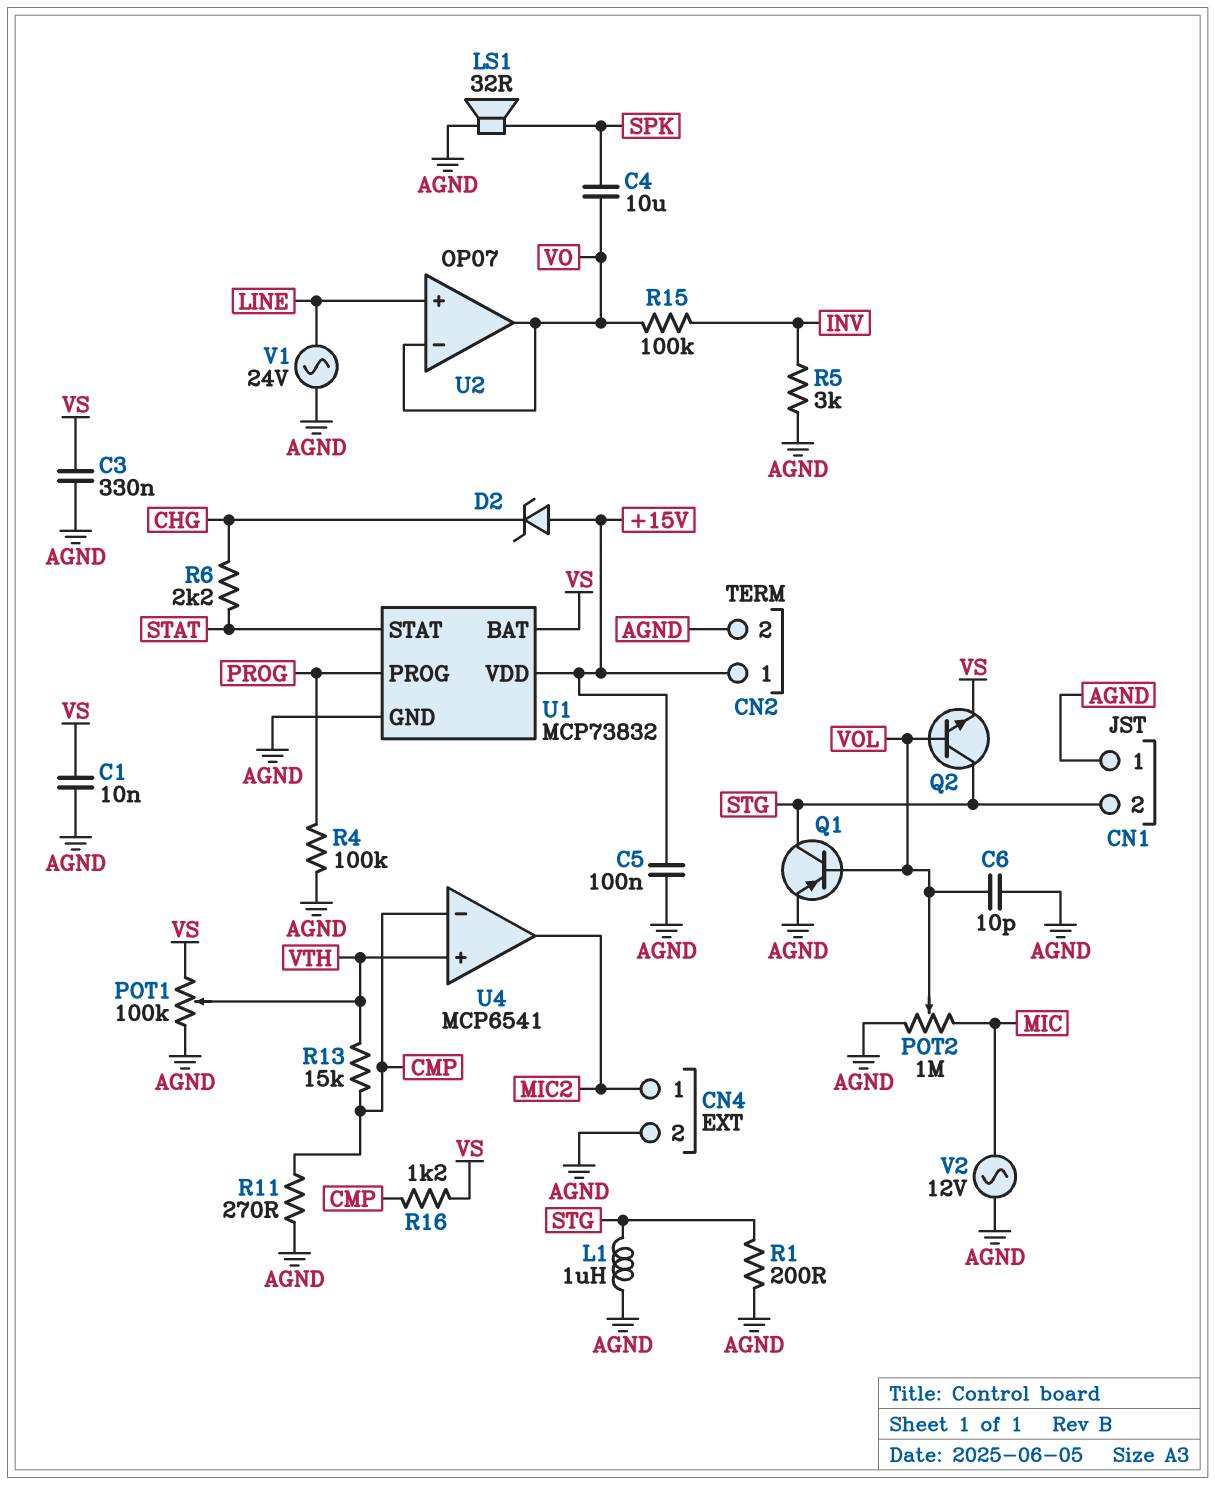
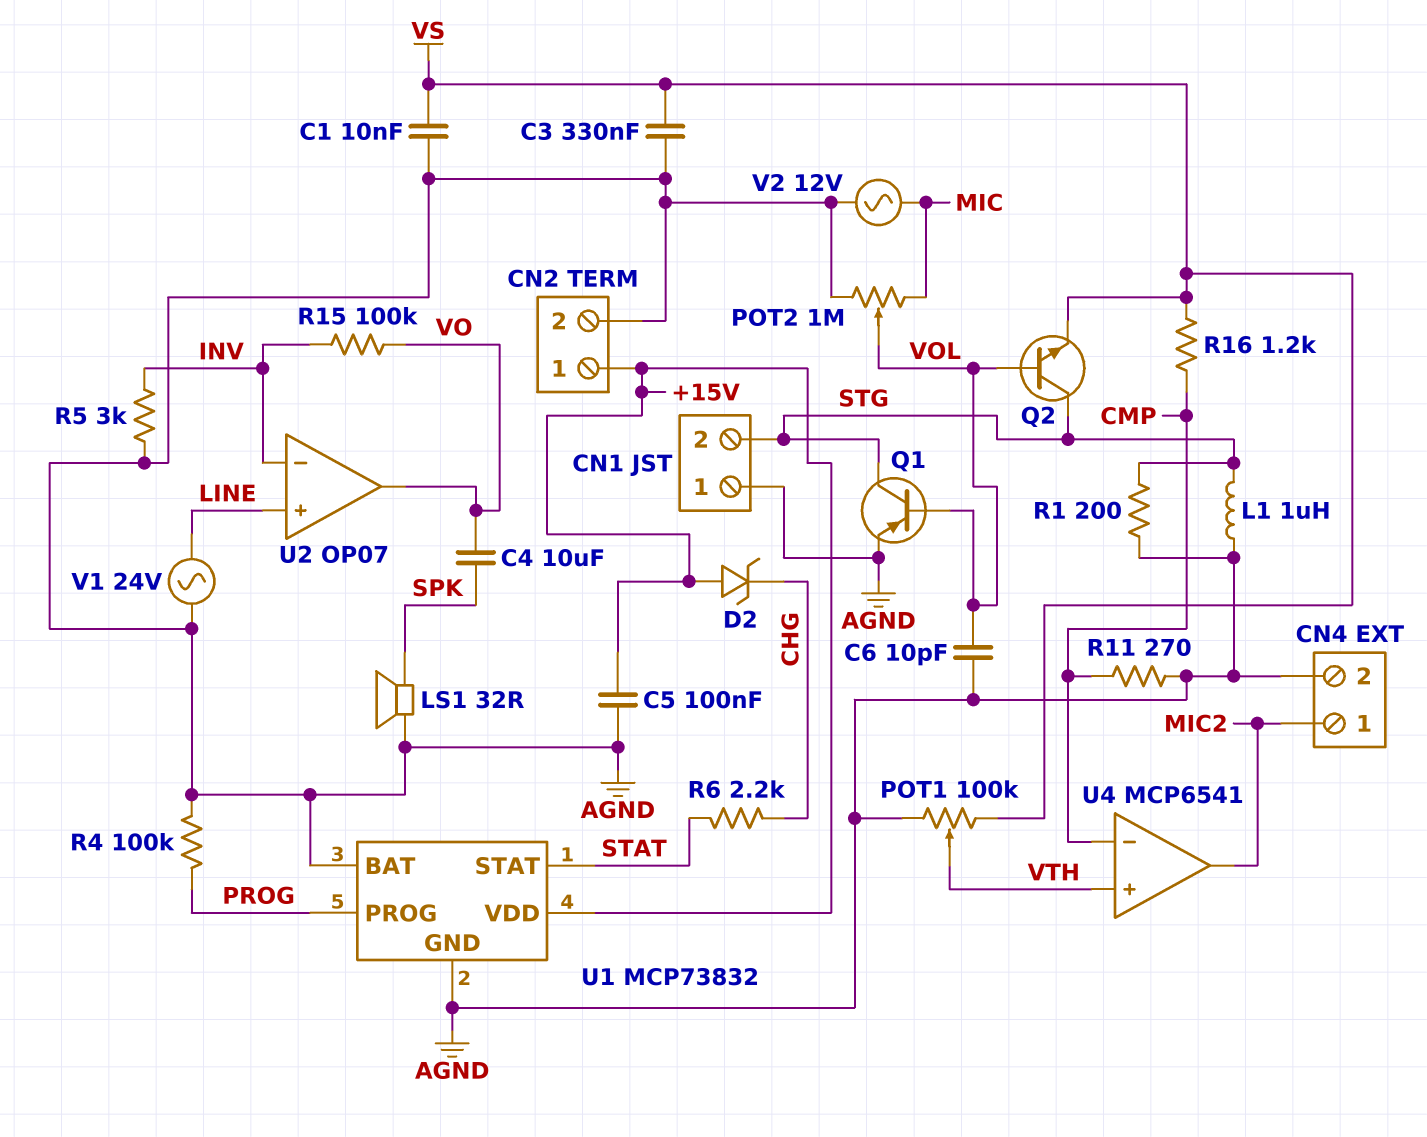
R13: 15k (CMP, VTH) -> none
U1 pin BAT: VS -> AGND
U2 pin in-: VO -> INV

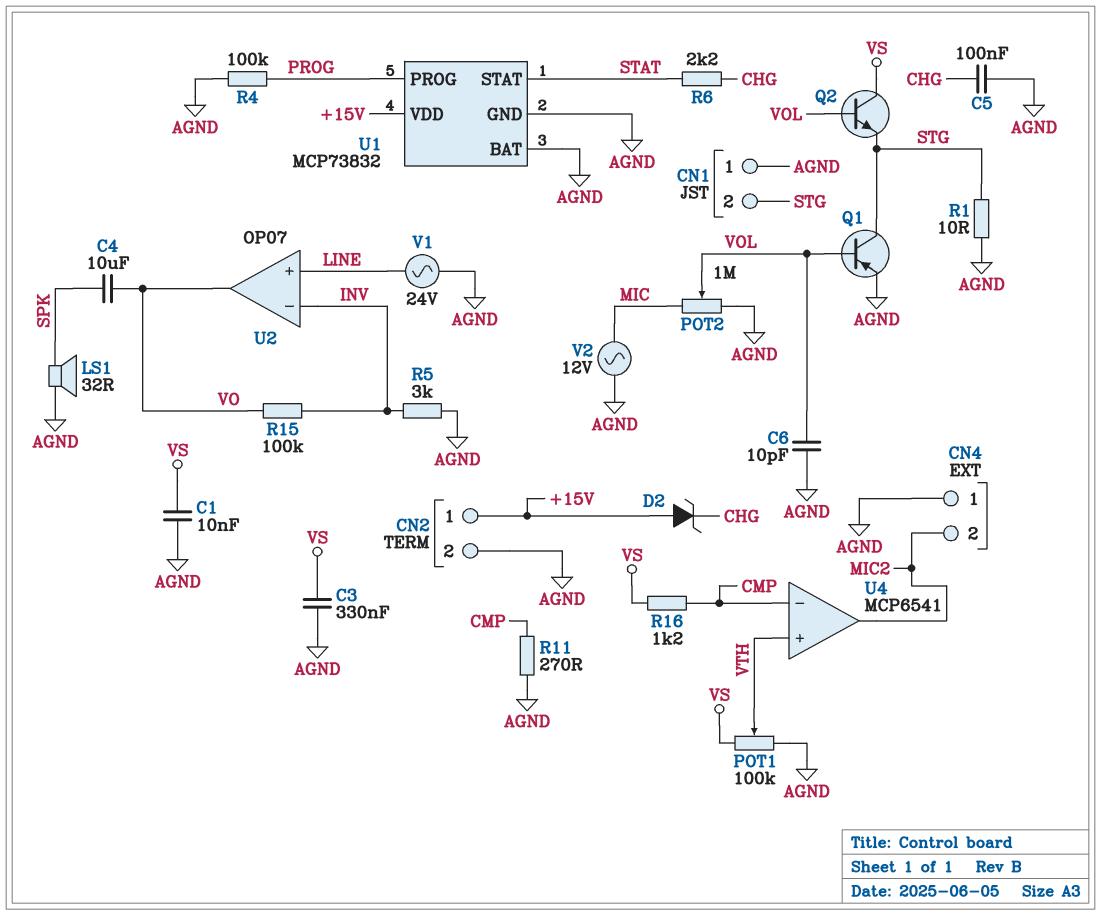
C5: 100nF (+15V, AGND) -> 100nF (AGND, CHG)
CN4 pin 1: MIC2 -> AGND
CN4 pin 2: AGND -> MIC2
L1: 1uH (AGND, STG) -> none
Q2: NPN (B VOL, C STG, E VS) -> NPN (B VOL, C VS, E STG)
R1: 200 (AGND, STG) -> 10 (AGND, STG)

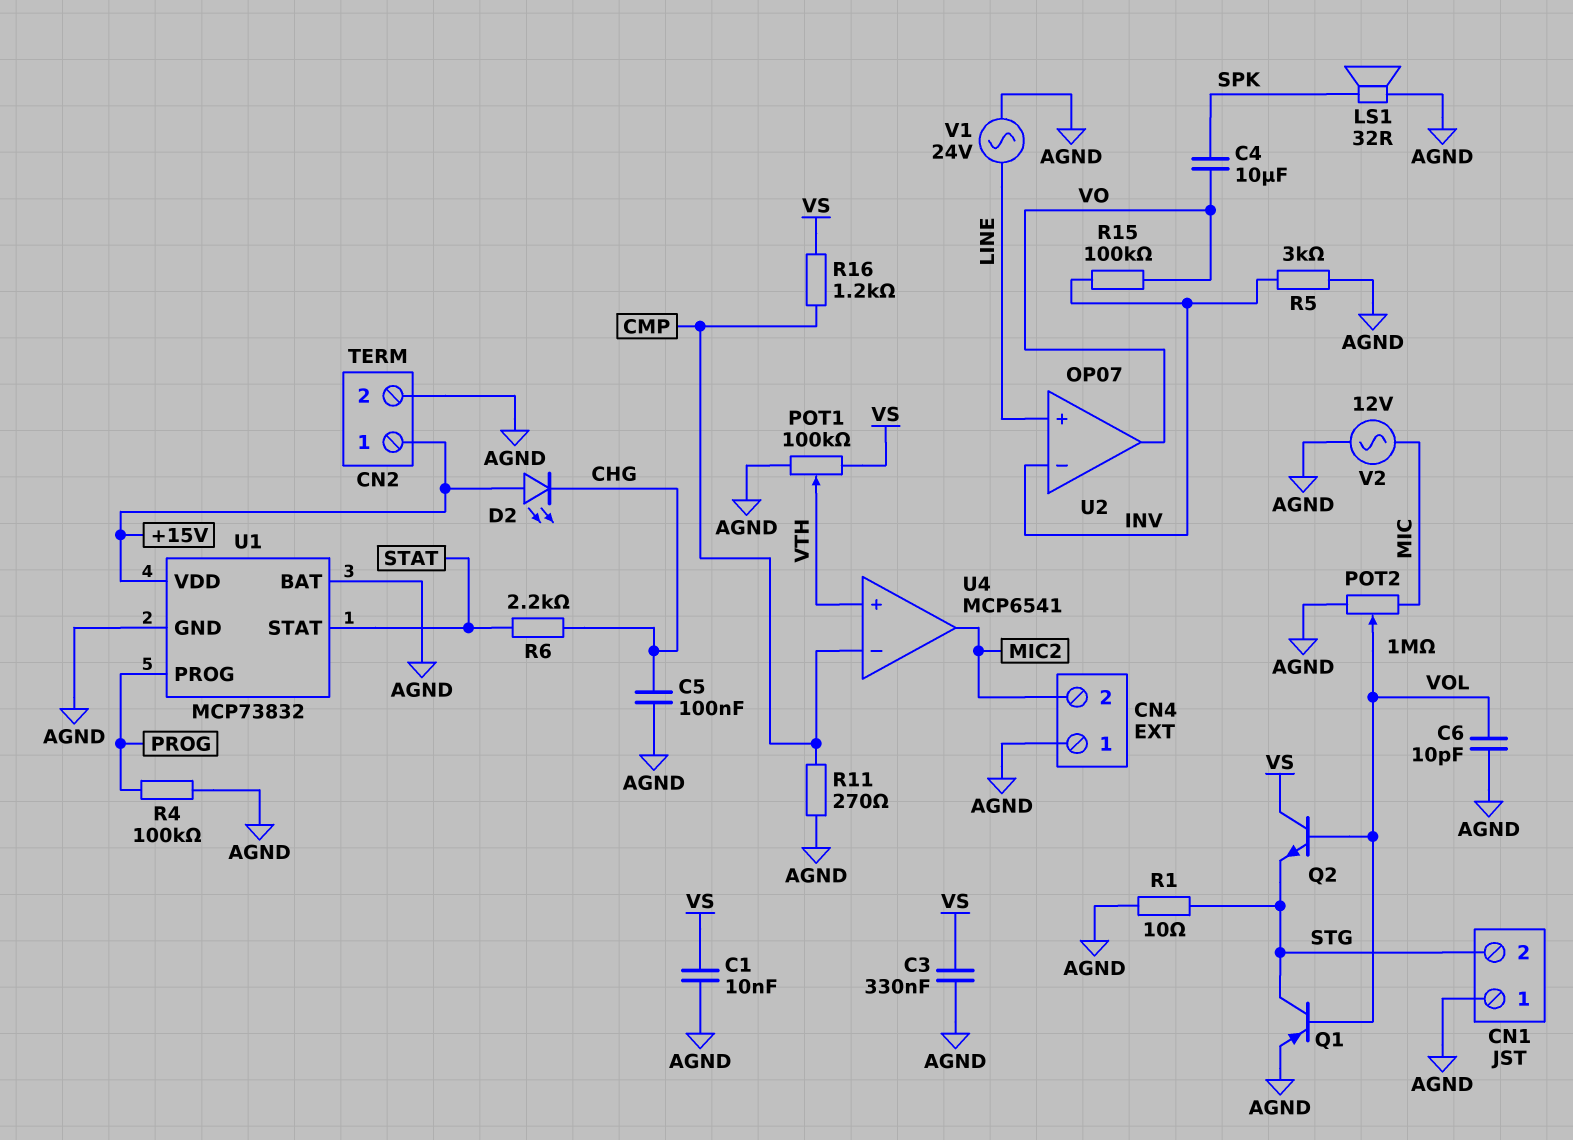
D2: zener (A +15V, K CHG) -> LED (A +15V, K CHG)

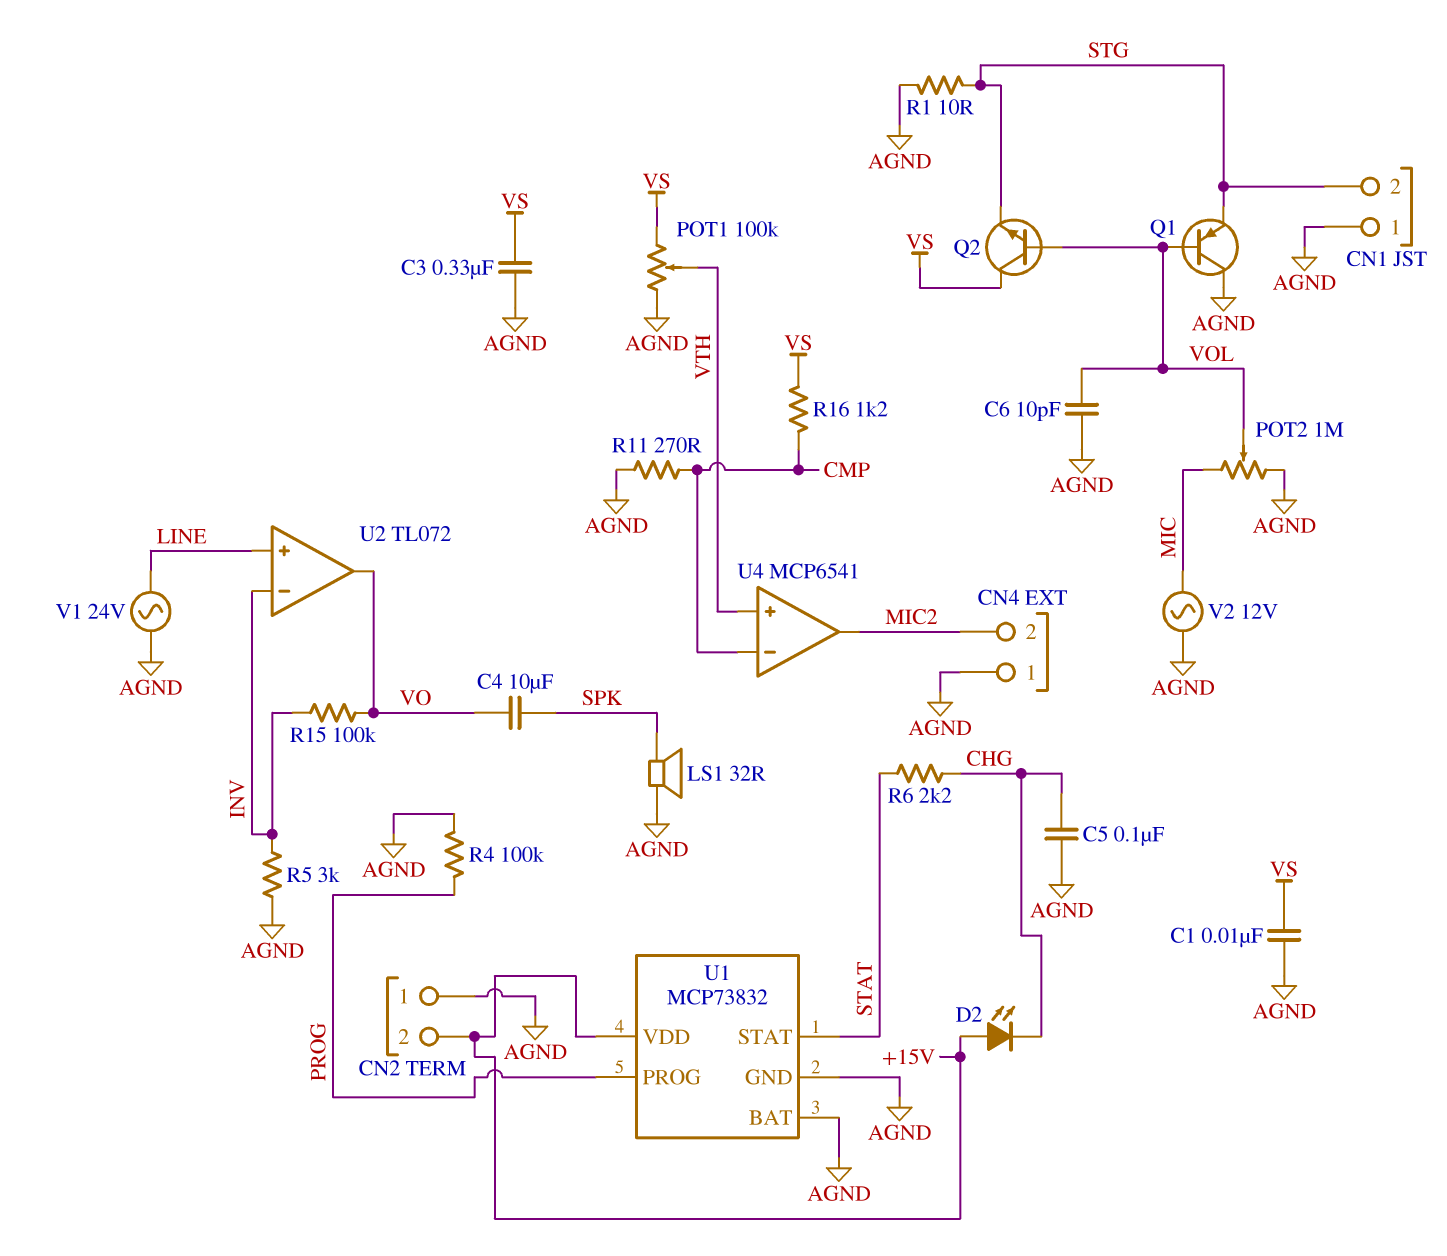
CN2 pin 1: +15V -> AGND
CN2 pin 2: AGND -> +15V
Q1: PNP (B VOL, C STG, E AGND) -> PNP (B VOL, C AGND, E STG)
U2: OP07 -> TL072

